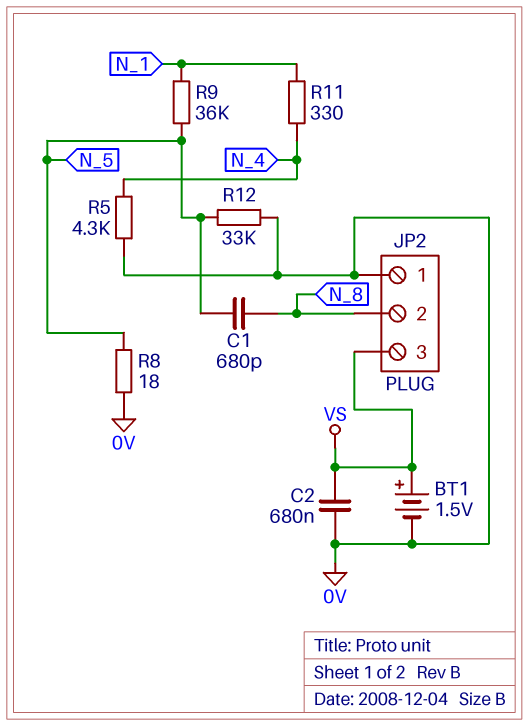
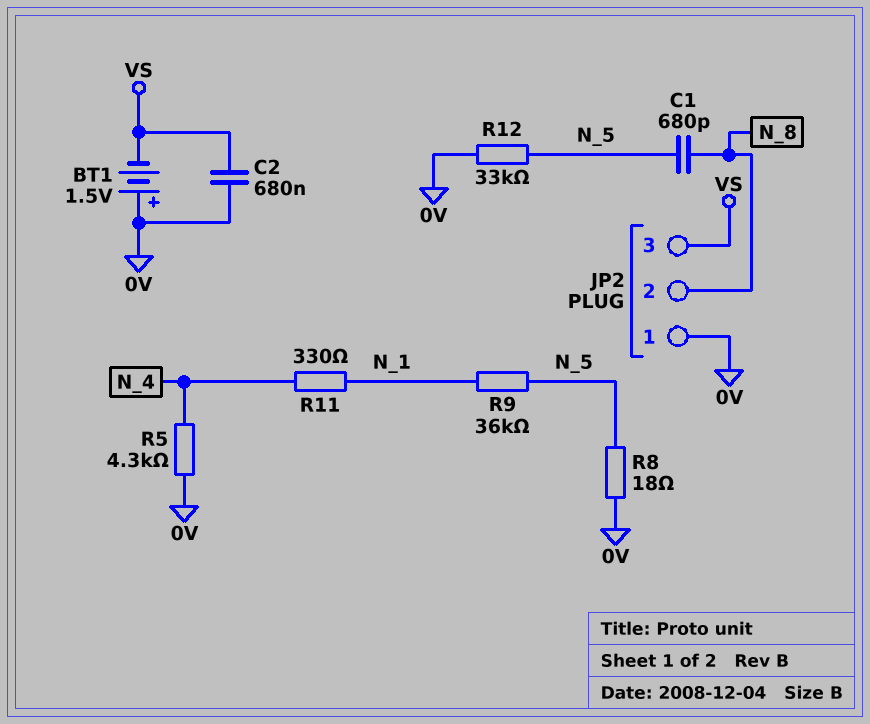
BT1: 1.5V (plus VS, minus 0V) -> 1.5V (plus 0V, minus VS)

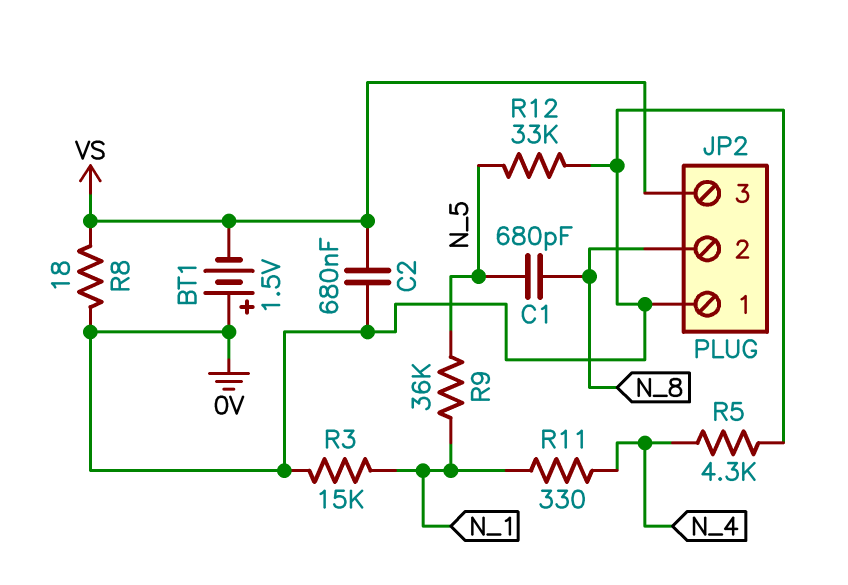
R3: none -> 15k (0V, N_1)
R8: 18 (0V, N_5) -> 18 (0V, VS)

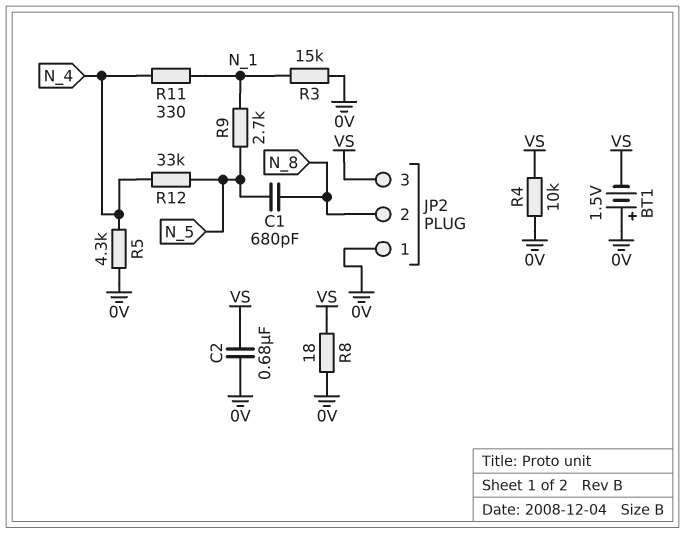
R4: none -> 10k (0V, VS)
R9: 36k (N_1, N_5) -> 2.7k (N_1, N_5)
R12: 33k (0V, N_5) -> 33k (N_4, N_5)

